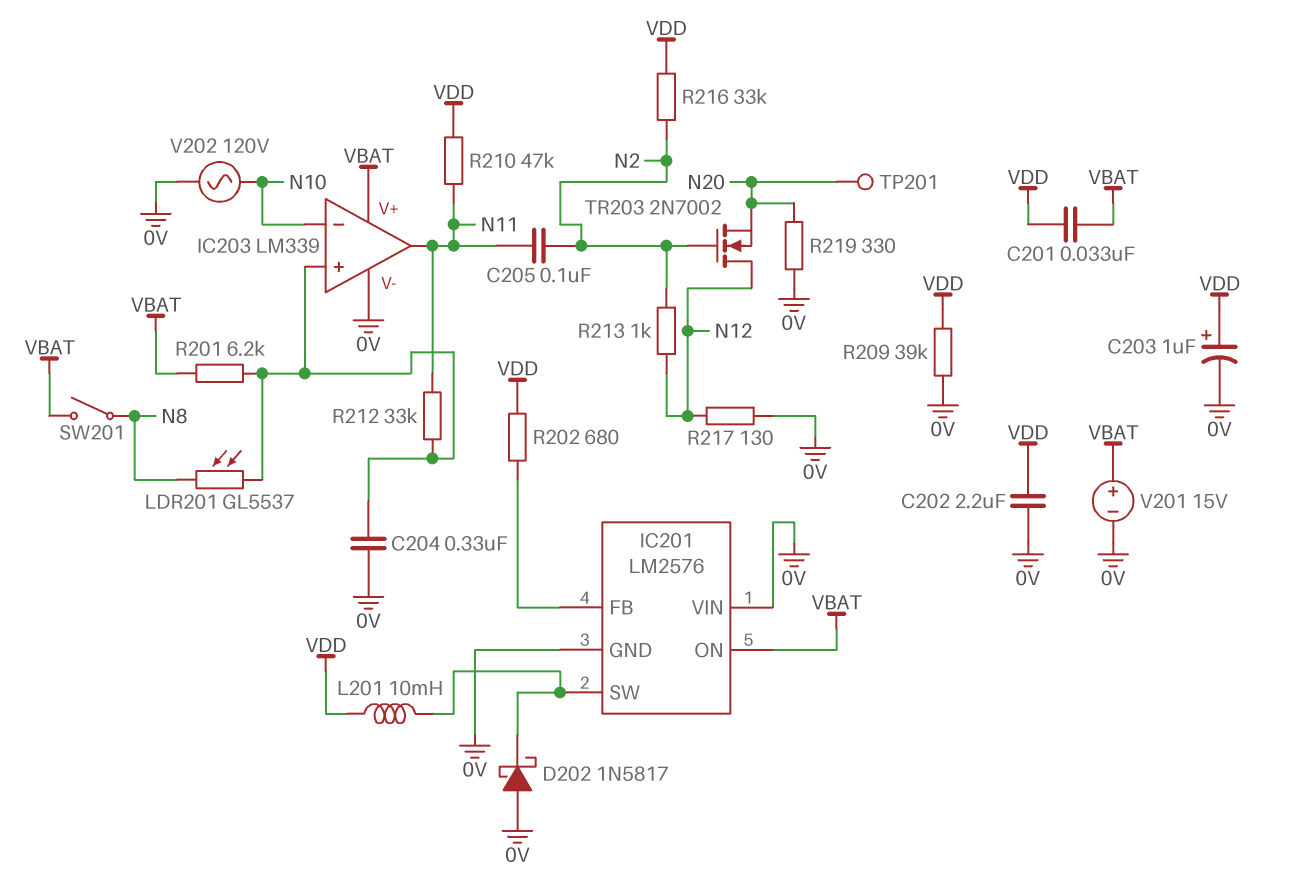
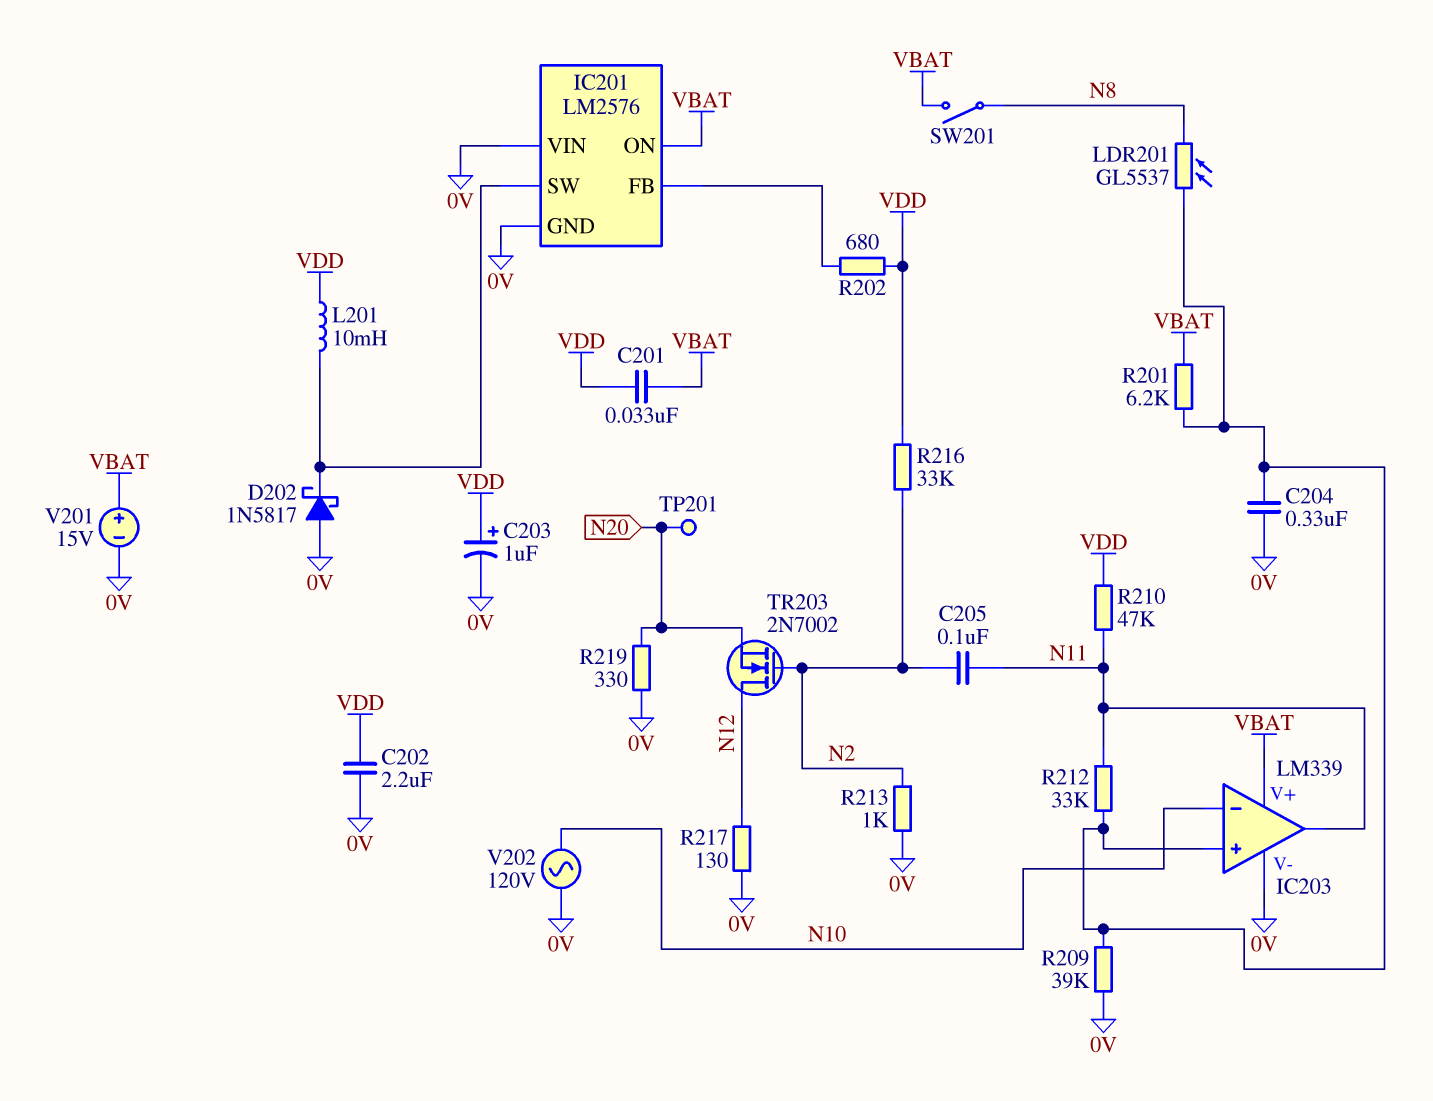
R209: 39k (0V, VDD) -> 39k (0V, IC203/in+)
R213: 1k (N2, N12) -> 1k (0V, N2)

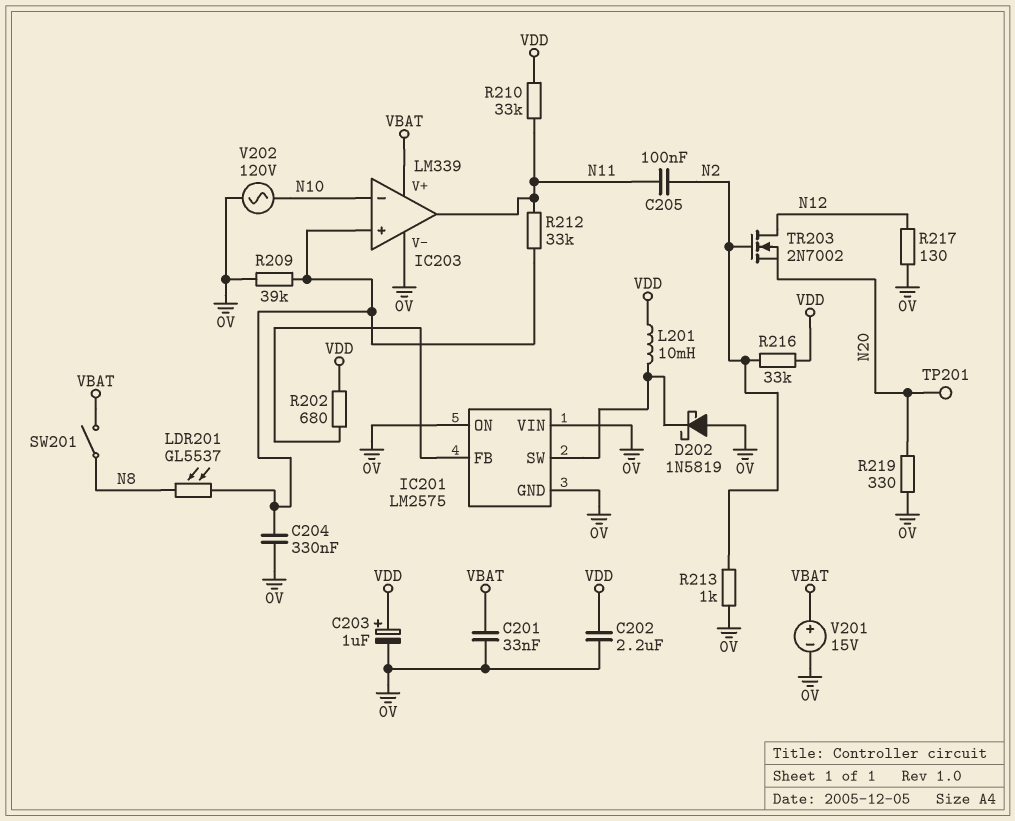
C201: 33nF (VBAT, VDD) -> 33nF (0V, VBAT)
D202: schottky 1N5817 (A 0V, K IC201/SW) -> schottky 1N5819 (A 0V, K IC201/SW)
IC201: LM2576 -> LM2575
IC201 pin ON: VBAT -> 0V
R201: 6.2k (IC203/in+, VBAT) -> none
R210: 47k (N11, VDD) -> 33k (N11, VDD)

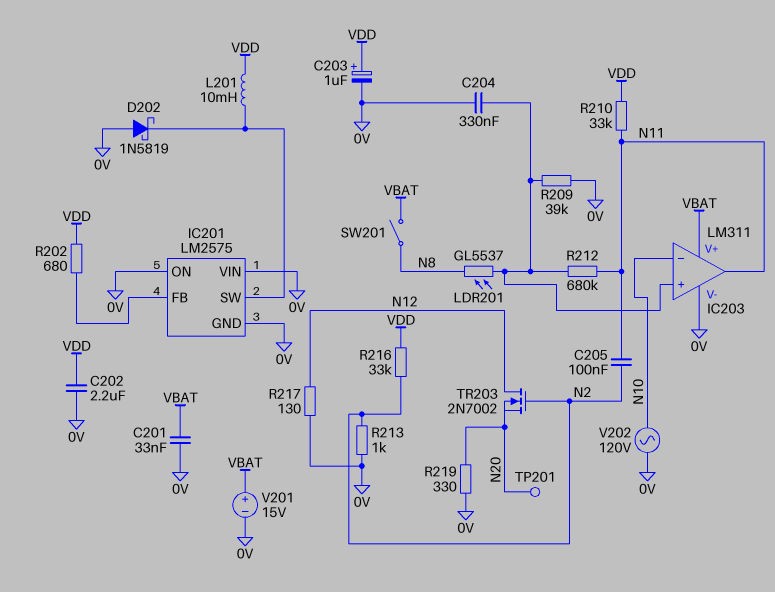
IC203: LM339 -> LM311
R212: 33k (IC203/in+, N11) -> 680k (IC203/in+, N11)

